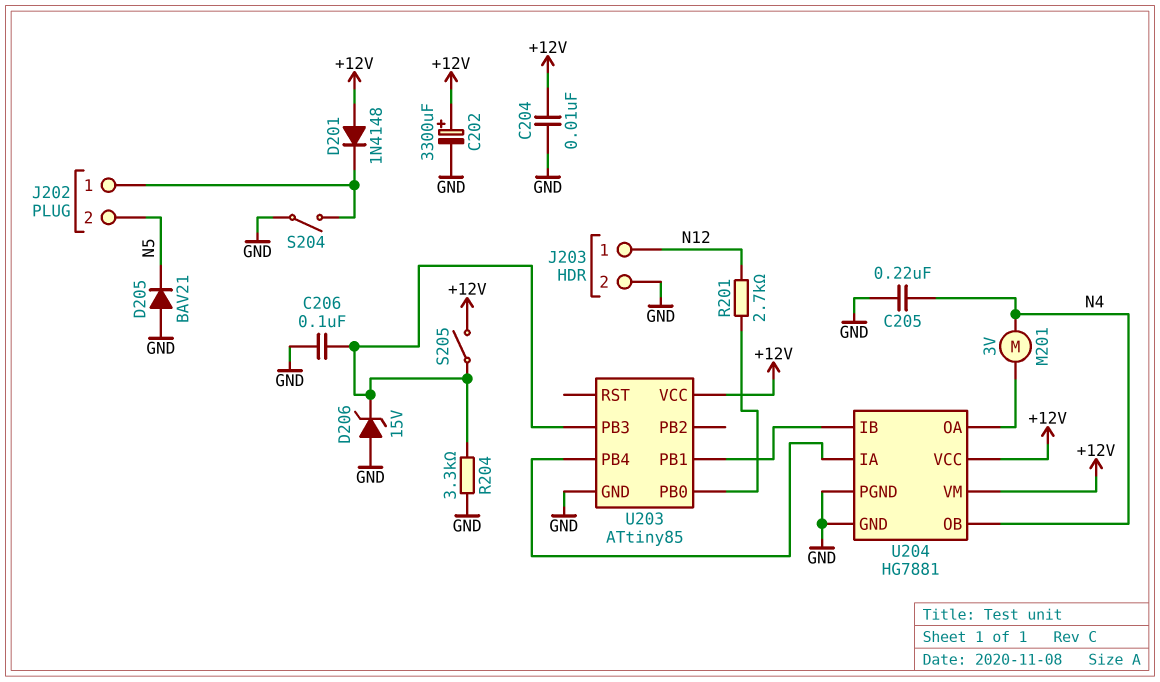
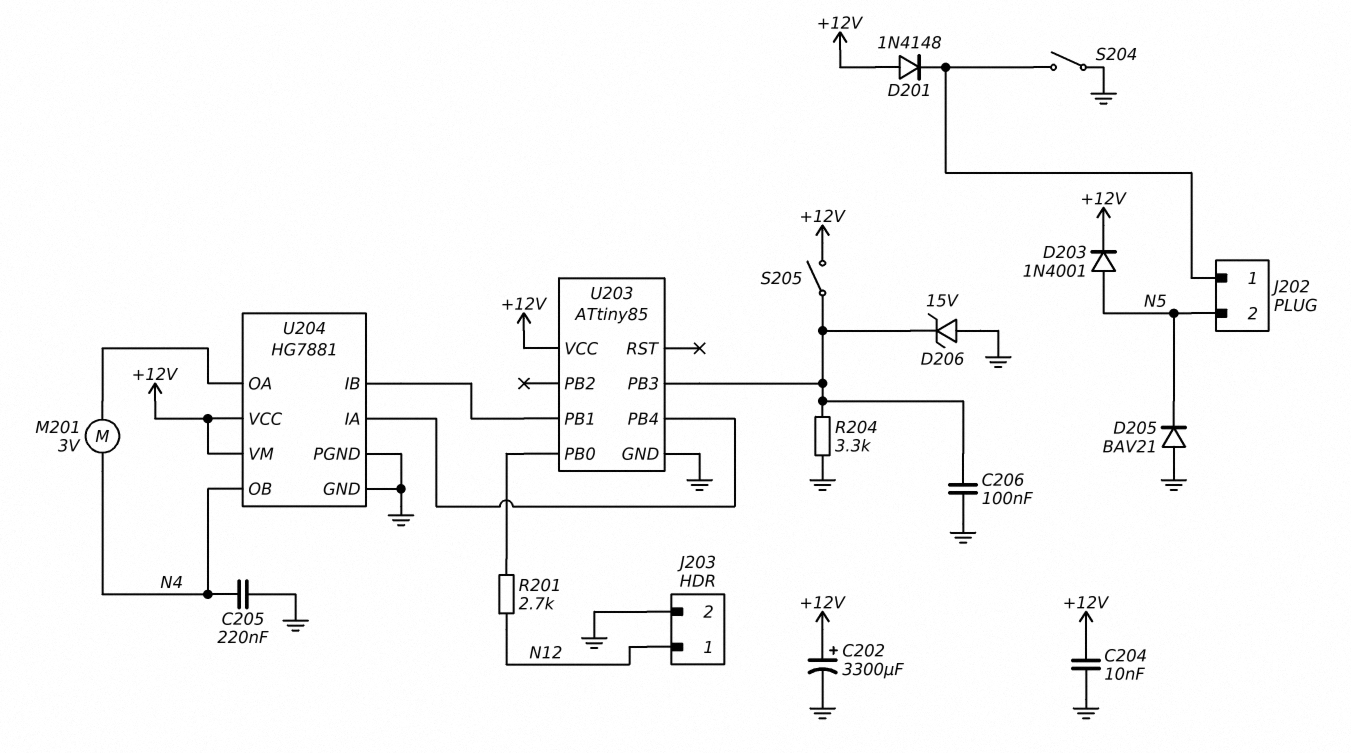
D203: none -> diode 1N4001 (A N5, K +12V)

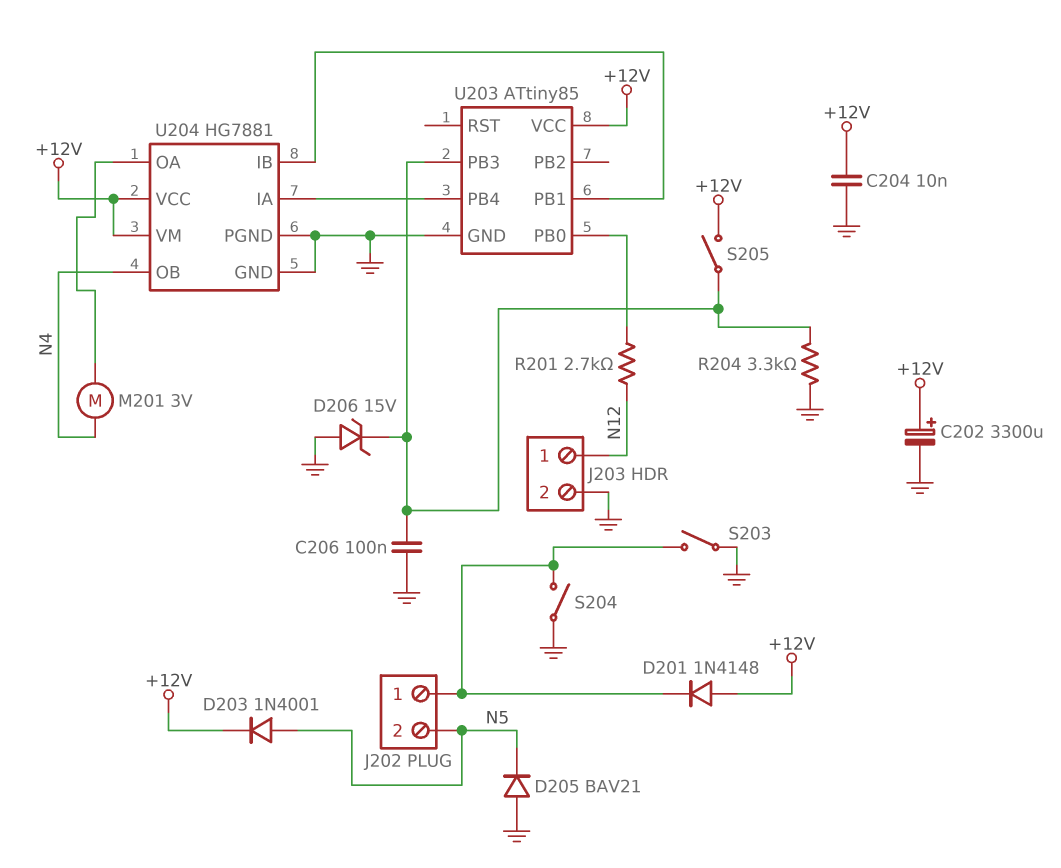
C205: 220nF (GND, N4) -> none
S203: none -> switch (GND, J202/1)

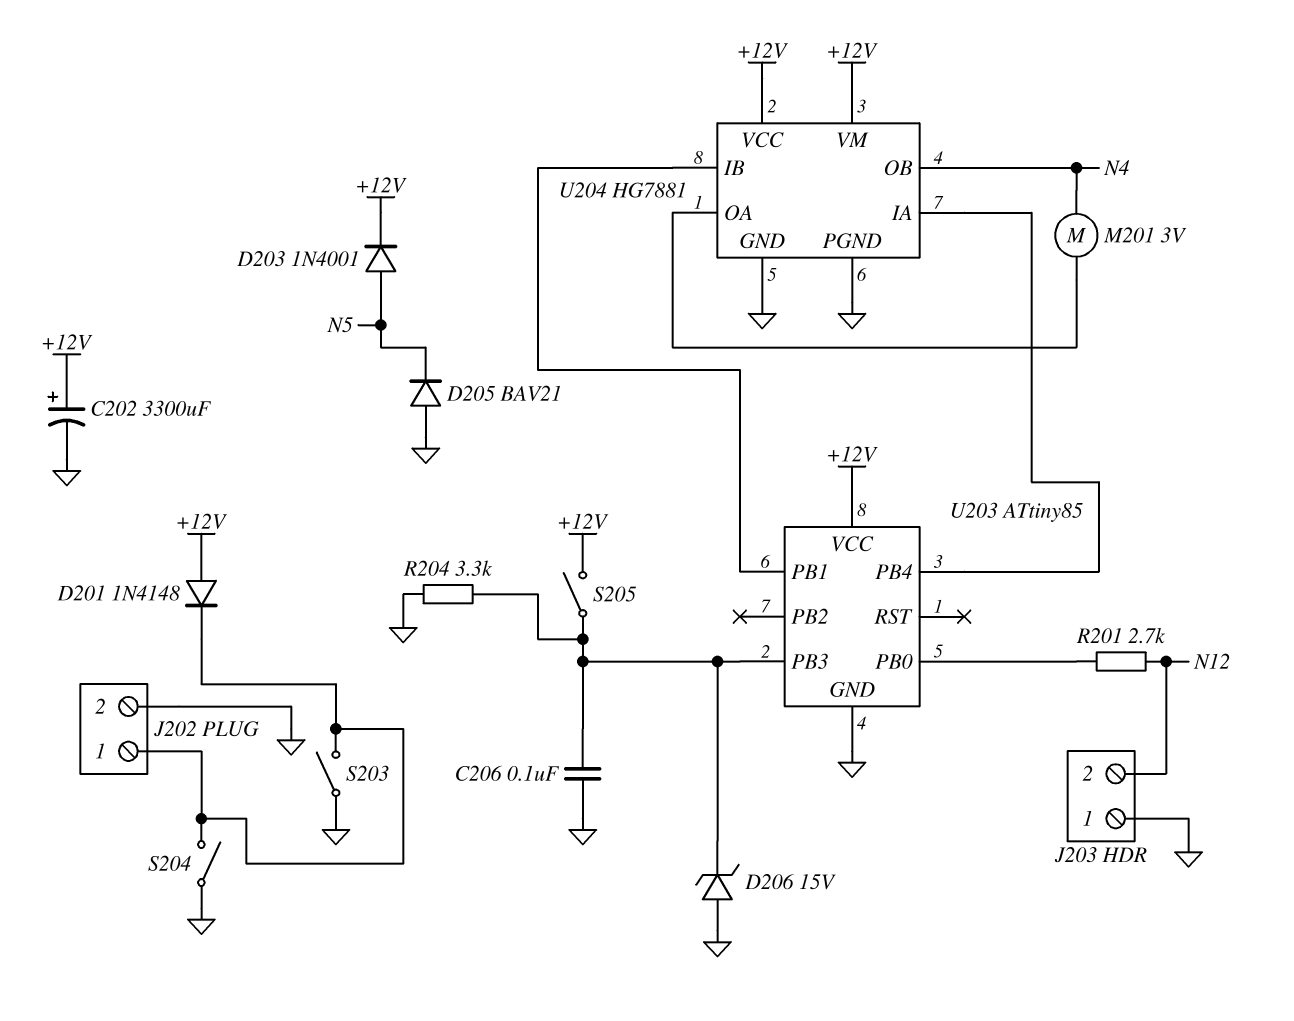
C204: 10nF (+12V, GND) -> none
J202 pin 2: N5 -> GND
J203 pin 1: N12 -> GND
J203 pin 2: GND -> N12

